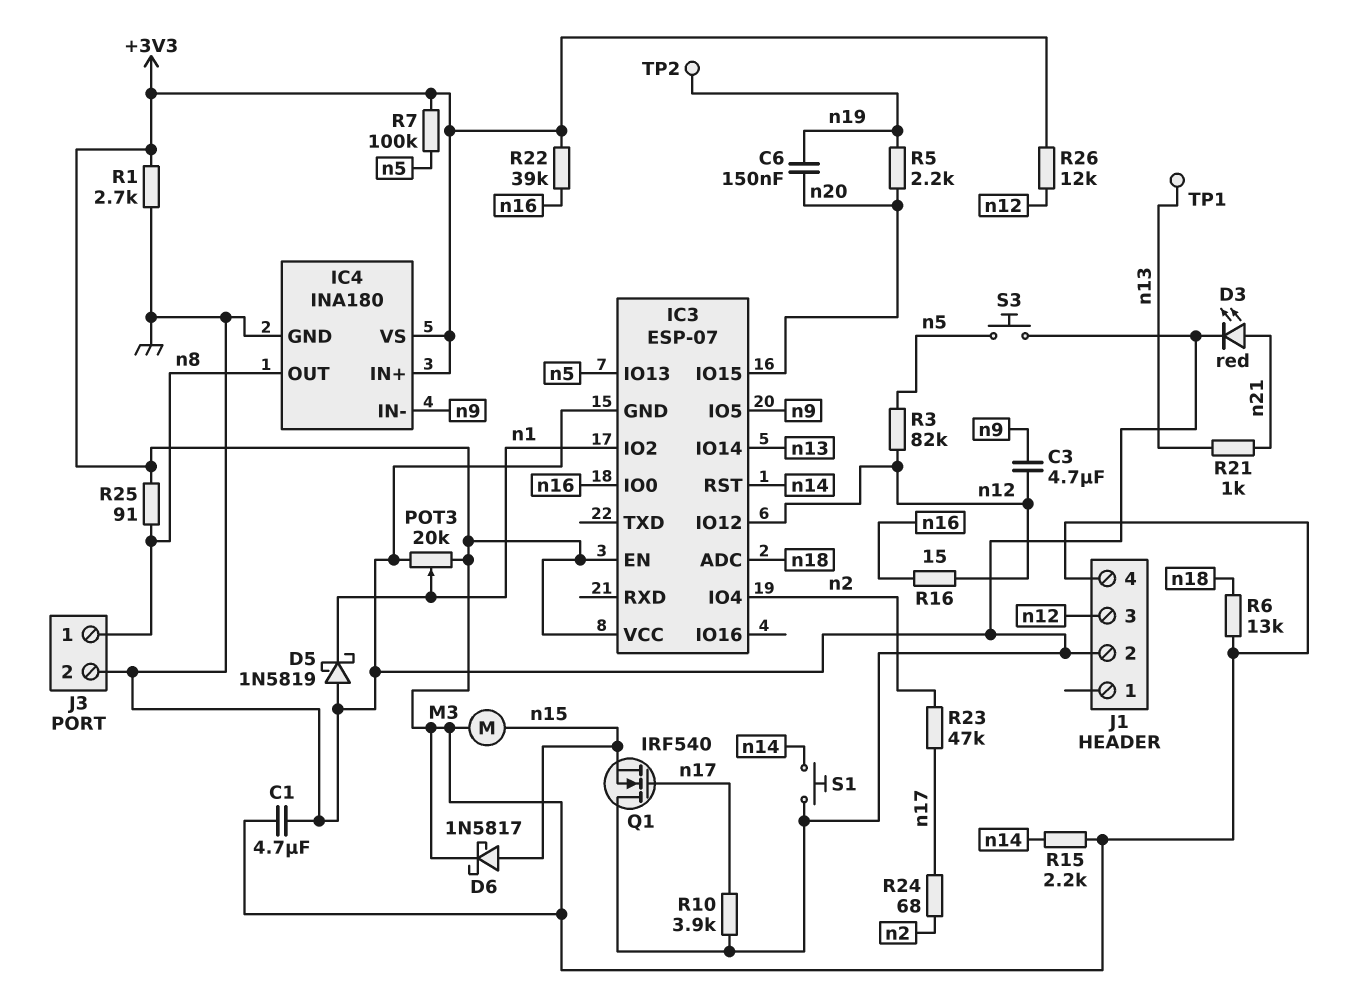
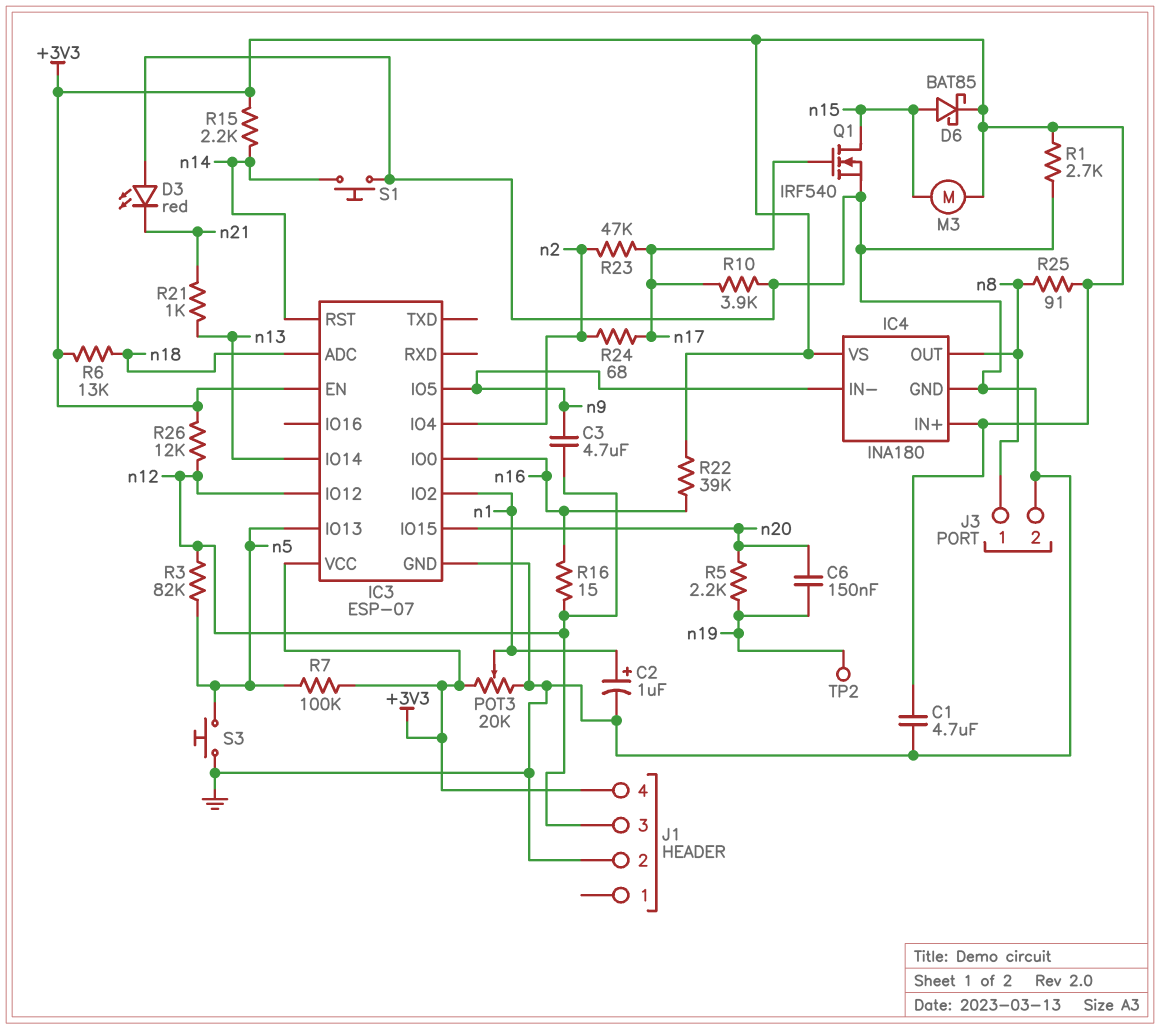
C2: none -> 1uF (plus n1, minus GND)
D3: LED red (A n21, K GND) -> LED red (A GND, K n21)
D5: schottky 1N5819 (A GND, K n1) -> none
D6: schottky 1N5817 (A n15, K +3V3) -> schottky BAT85 (A n15, K +3V3)
Q1: NMOS IRF540 (G n17, D GND, S n15) -> NMOS IRF540 (G n17, D n15, S GND)
TP1: test point (n13) -> none

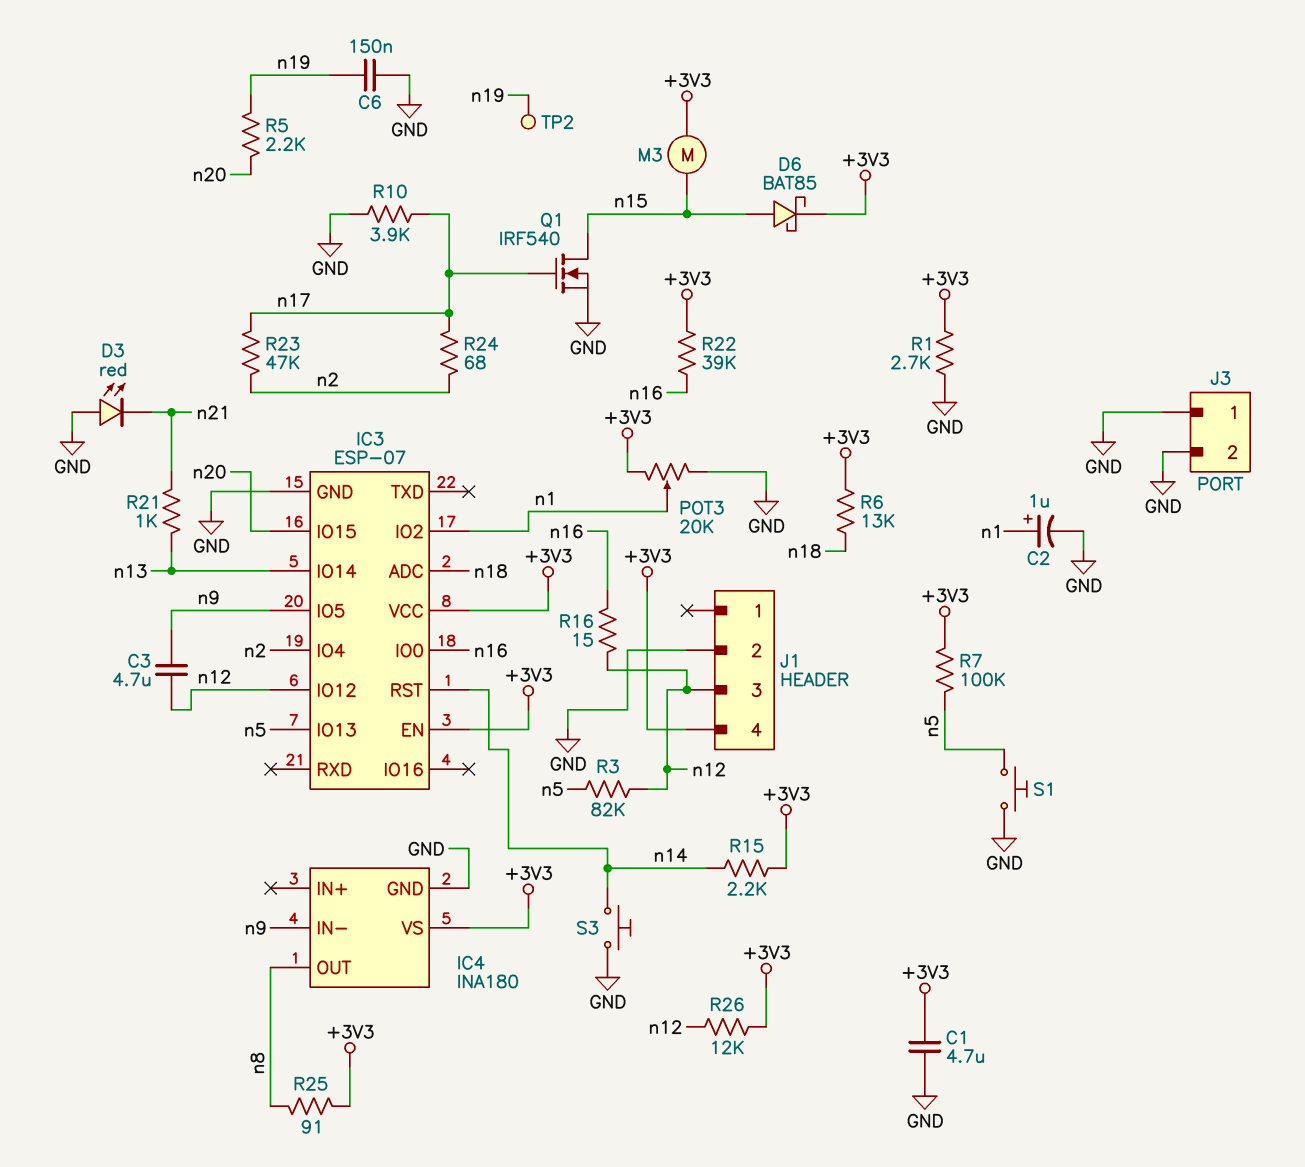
C6: 150nF (n19, n20) -> 150nF (GND, n19)
IC4 pin IN+: +3V3 -> none
J3 pin 1: n8 -> GND
S1: button (GND, n14) -> button (GND, n5)
S3: button (GND, n5) -> button (GND, n14)

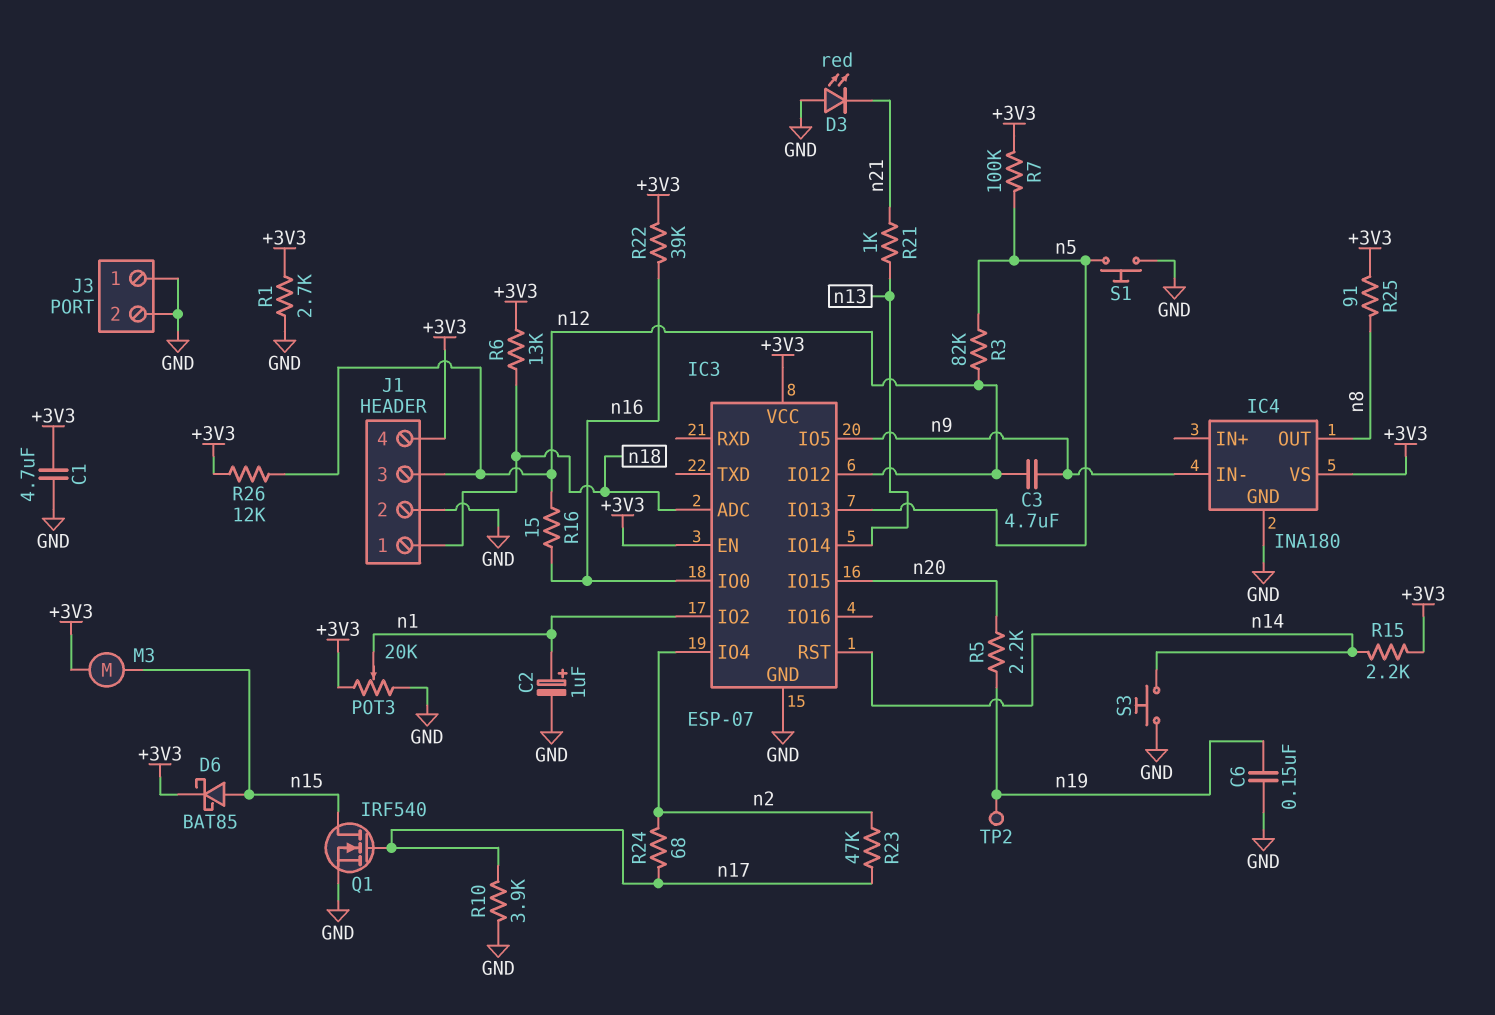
J1 pin 1: none -> n18

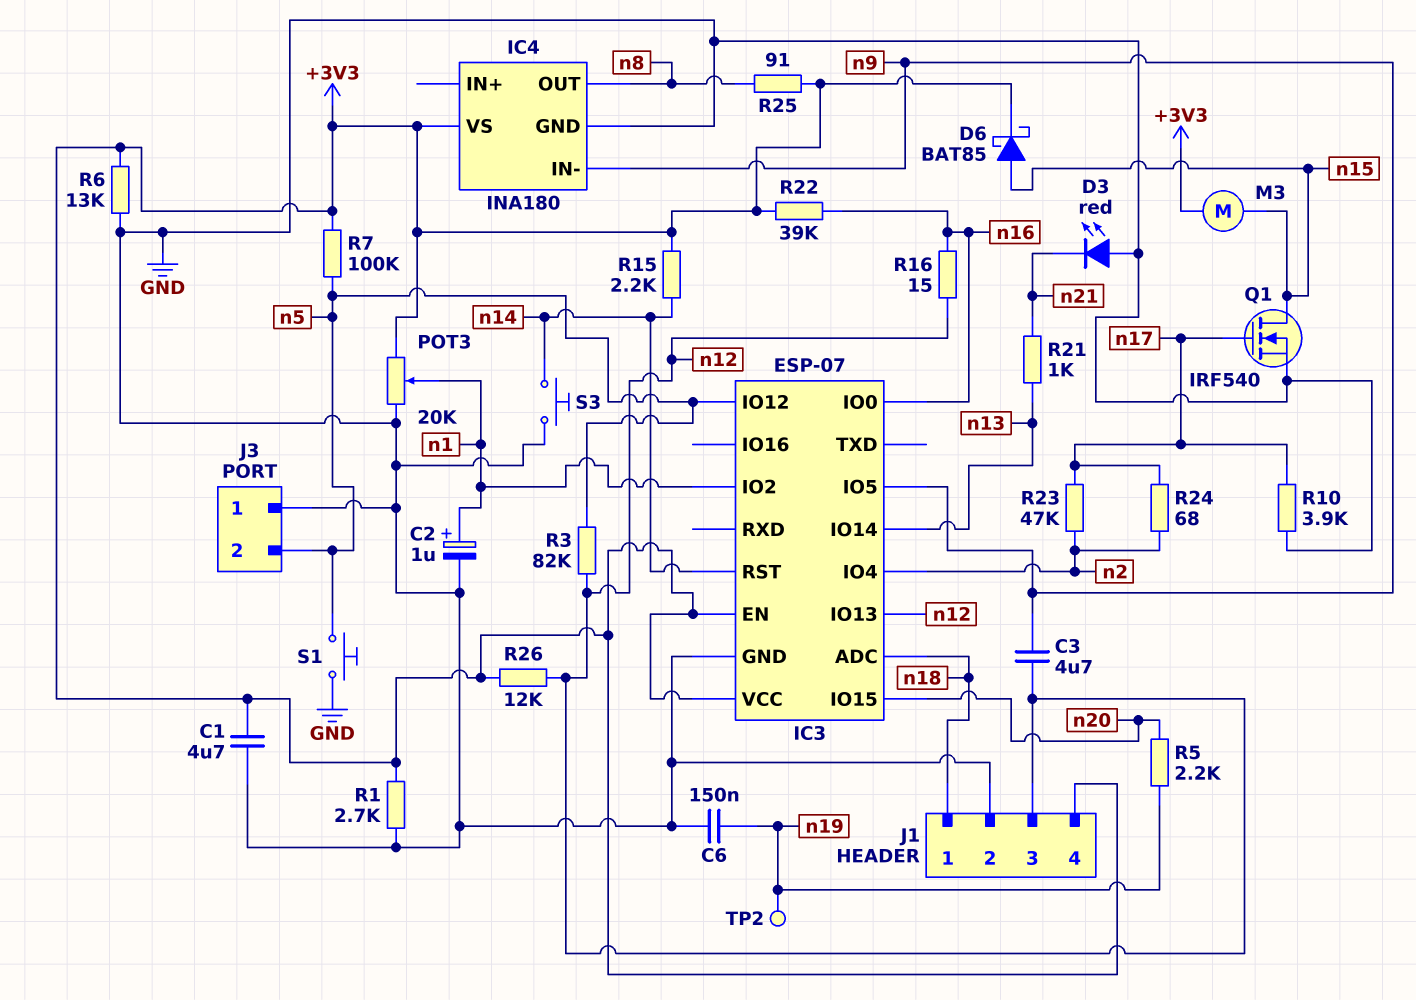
IC3 pin IO12: n12 -> n5
IC3 pin IO13: n5 -> n12
J3 pin 2: GND -> n5
R6: 13k (+3V3, n18) -> 13k (+3V3, GND)

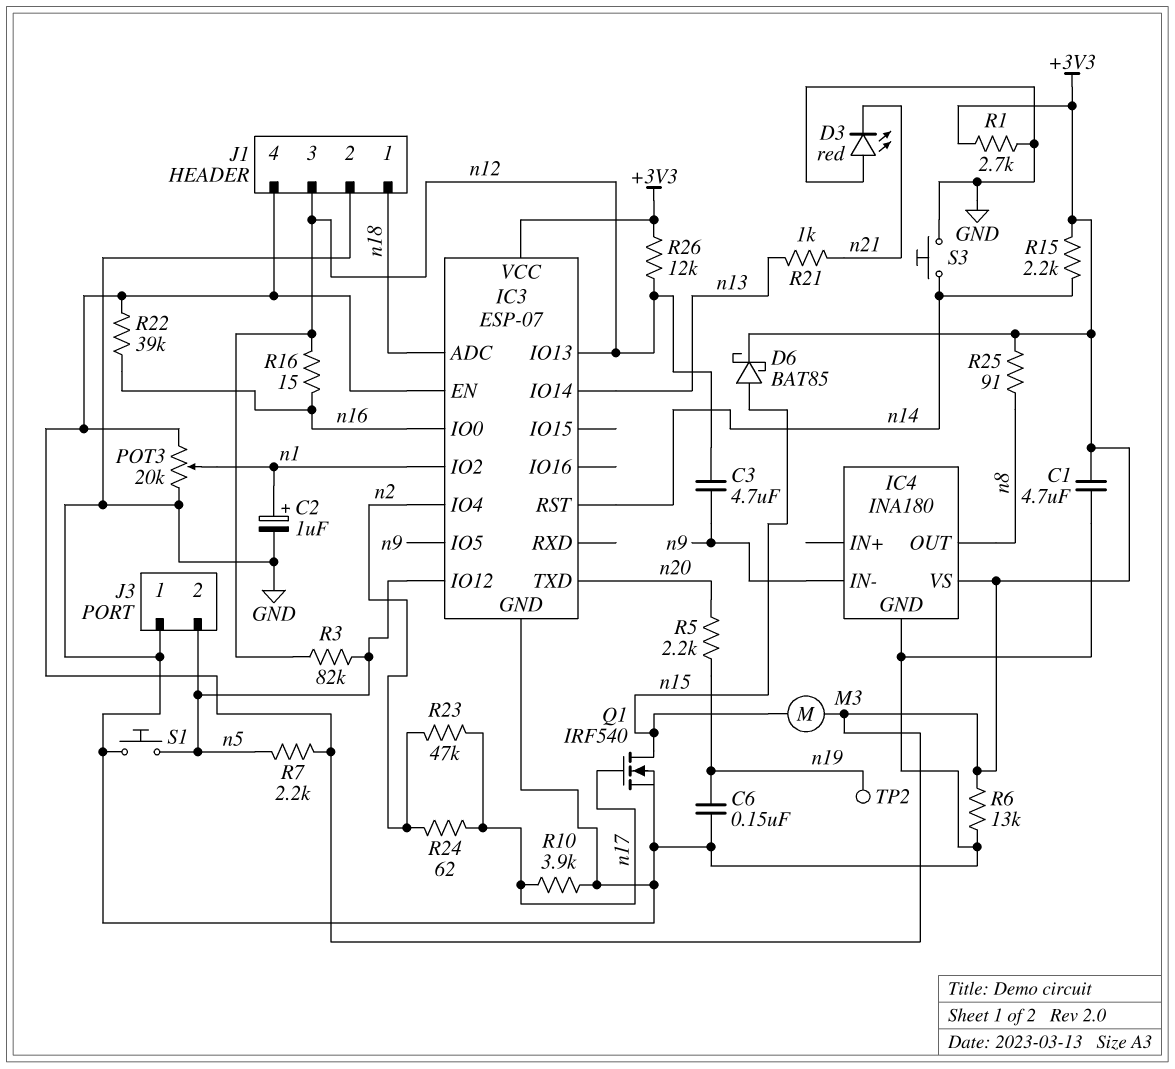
IC3 pin IO15: n20 -> none
IC3 pin TXD: none -> n20
R7: 100k (+3V3, n5) -> 2.2k (+3V3, n5)
R24: 68 (n2, n17) -> 62 (n2, n17)

